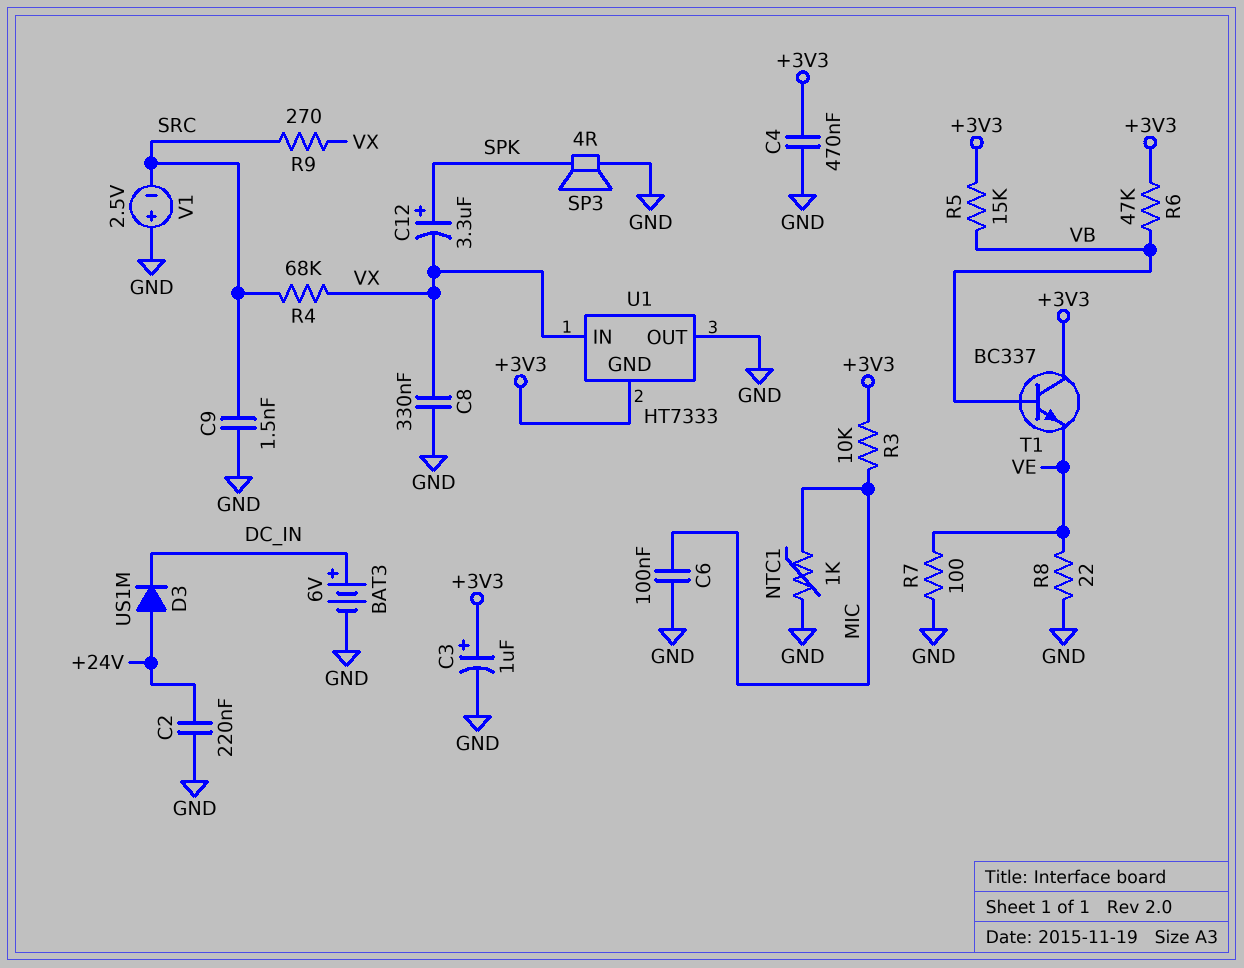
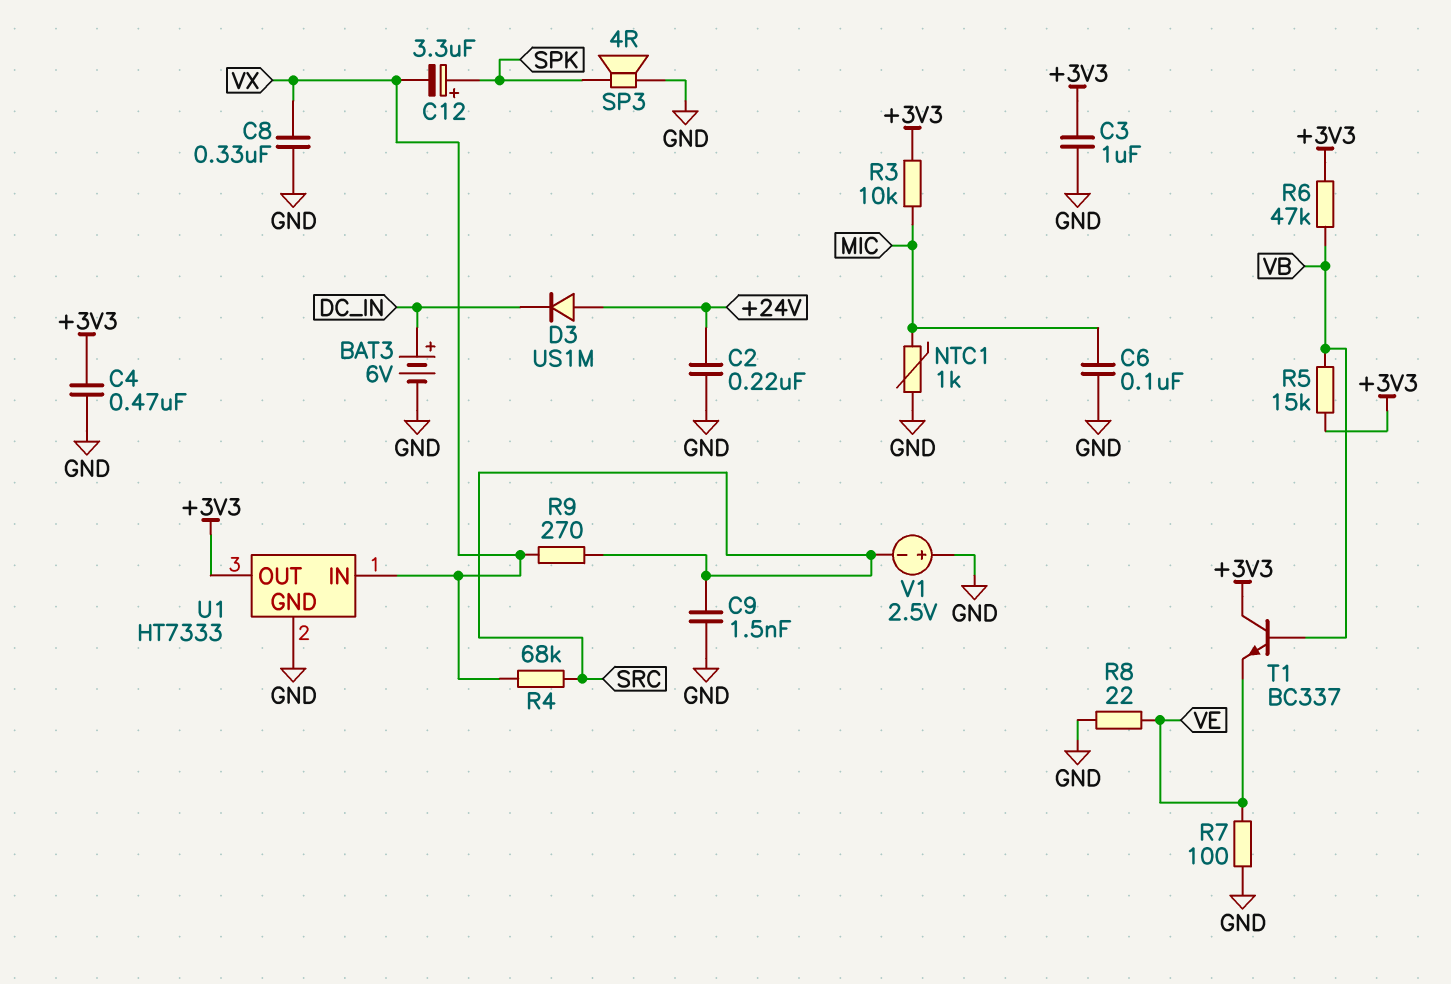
C3: 1uF (plus +3V3, minus GND) -> 1uF (+3V3, GND)
U1 pin GND: +3V3 -> GND
U1 pin OUT: GND -> +3V3

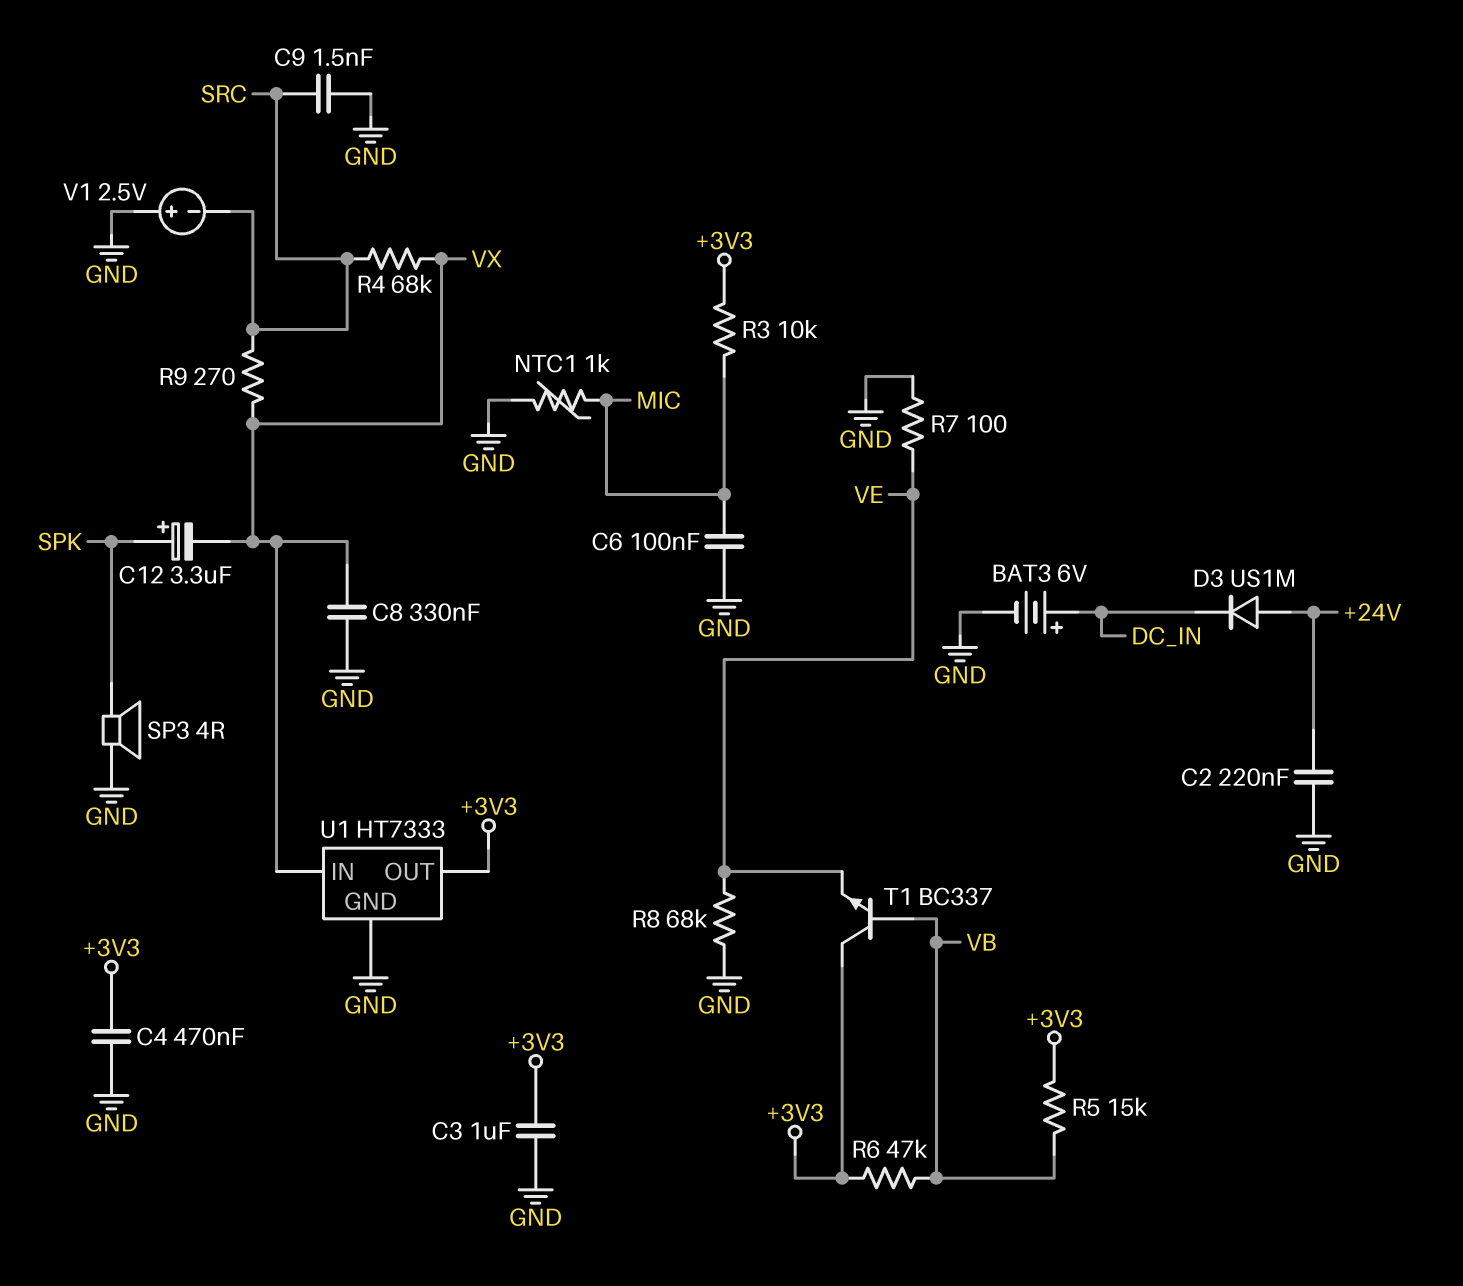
R8: 22 (GND, VE) -> 68k (GND, VE)

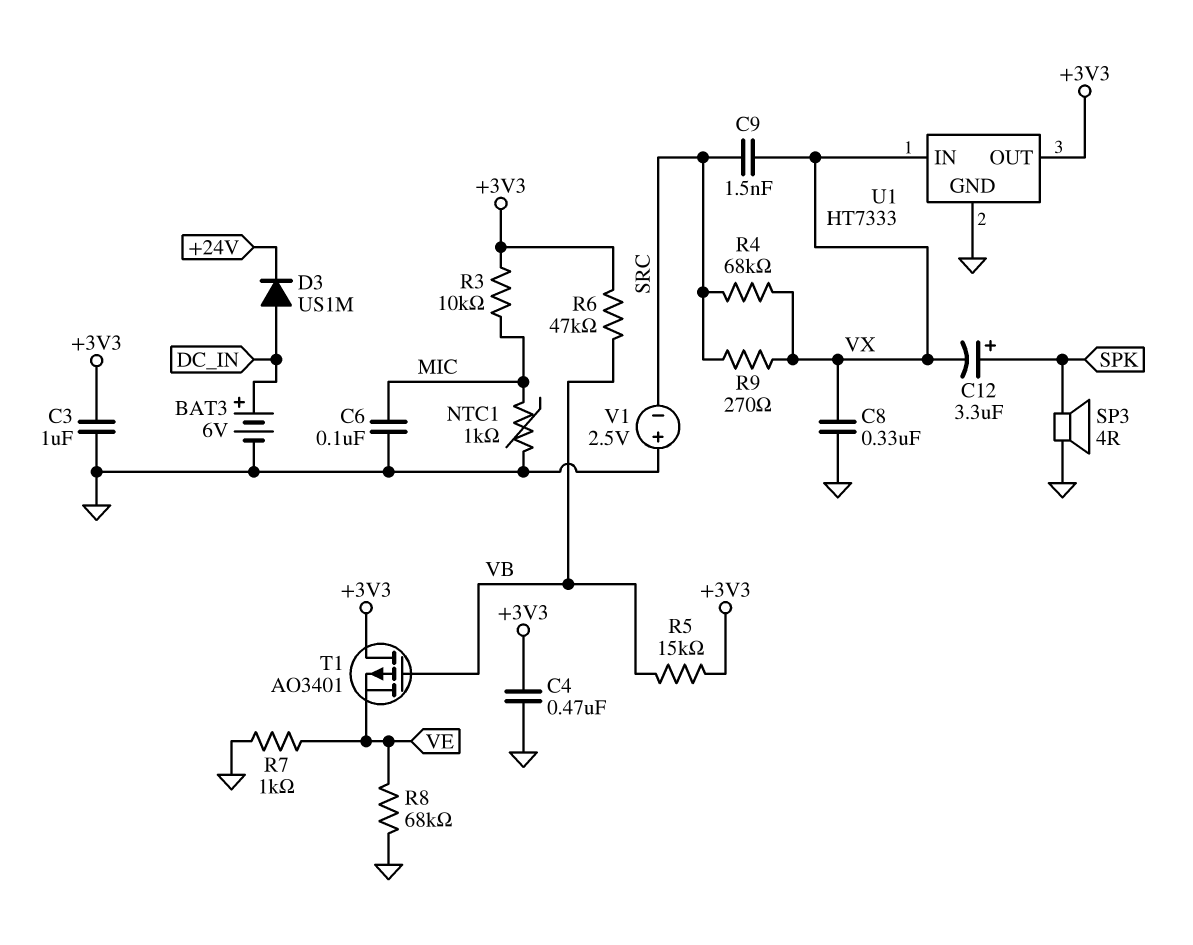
C2: 220nF (+24V, GND) -> none
C9: 1.5nF (GND, SRC) -> 1.5nF (SRC, VX)
D3: diode US1M (A +24V, K DC_IN) -> diode US1M (A DC_IN, K +24V)
R7: 100 (GND, VE) -> 1k (GND, VE)
T1: NPN BC337 (B VB, C +3V3, E VE) -> PMOS AO3401 (G VB, D +3V3, S VE)

